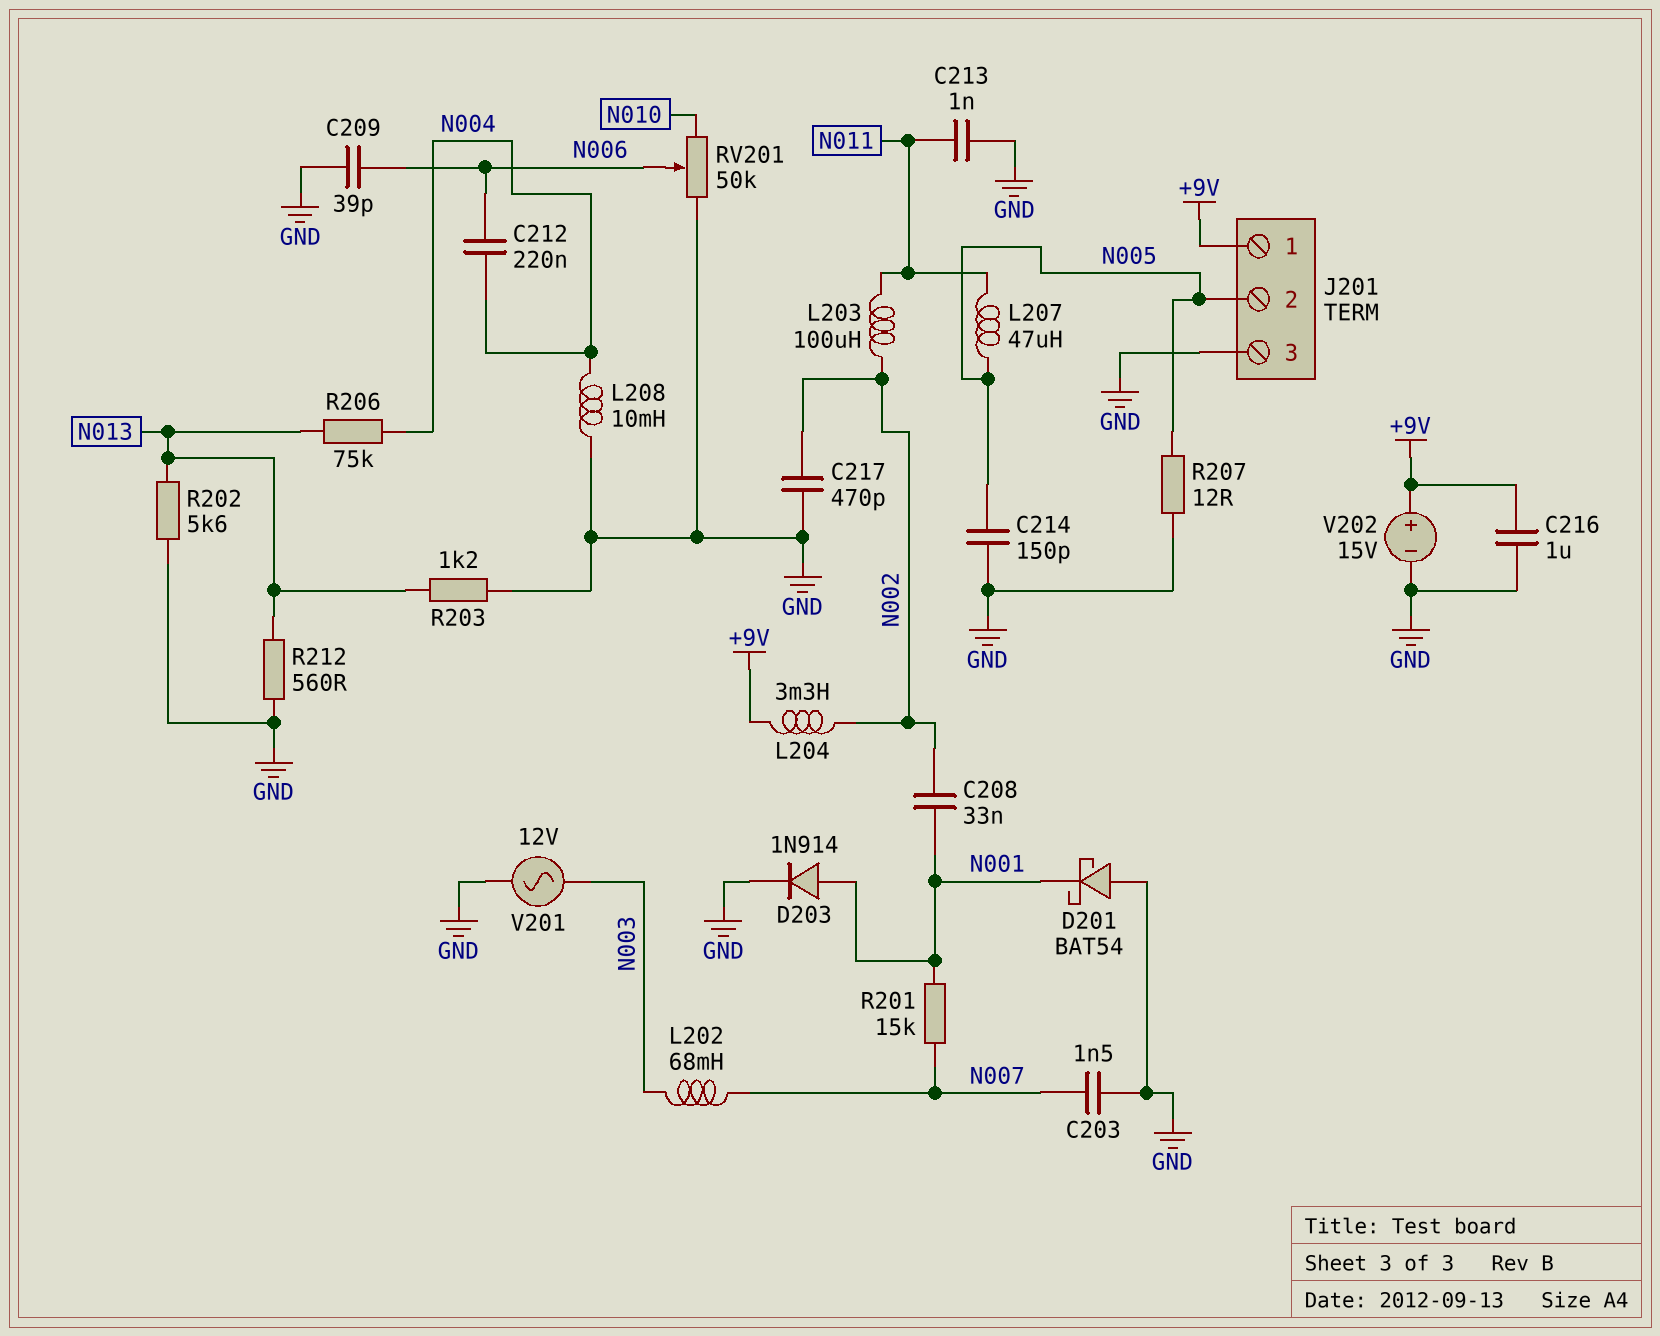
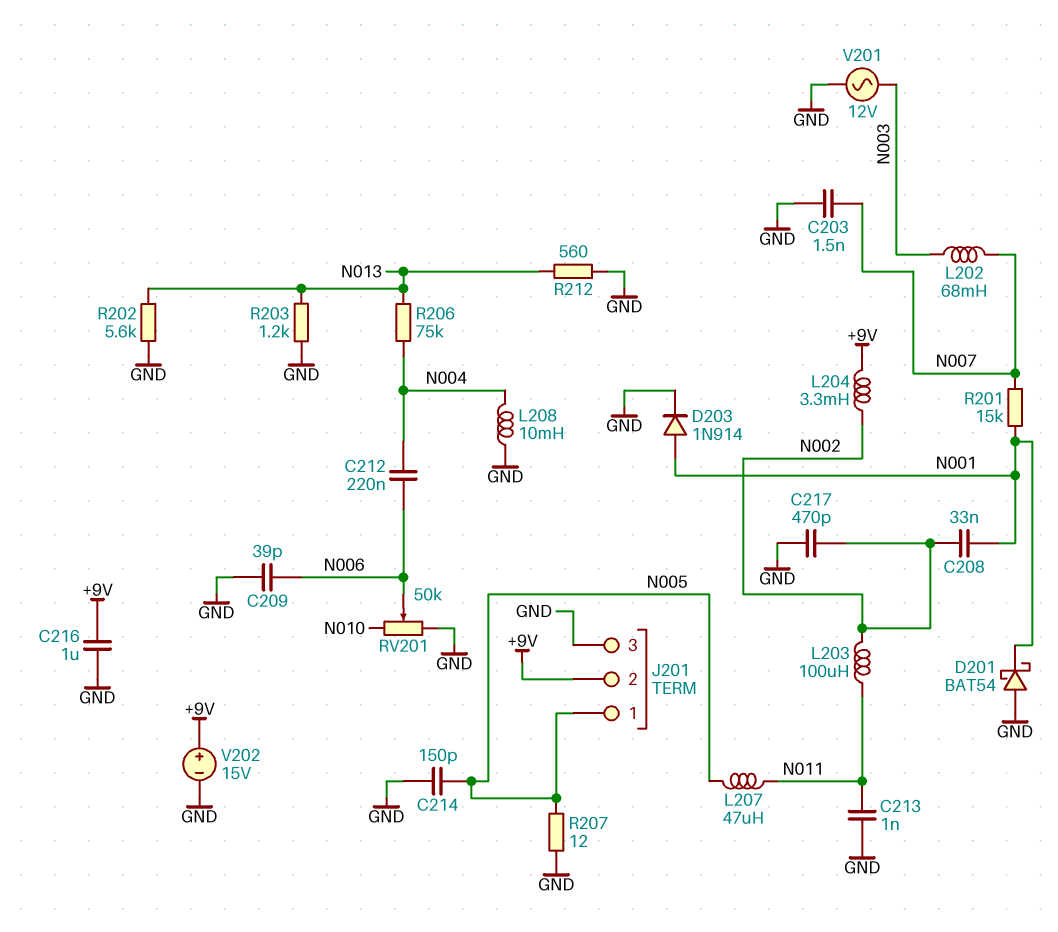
J201 pin 1: +9V -> N005
J201 pin 2: N005 -> +9V

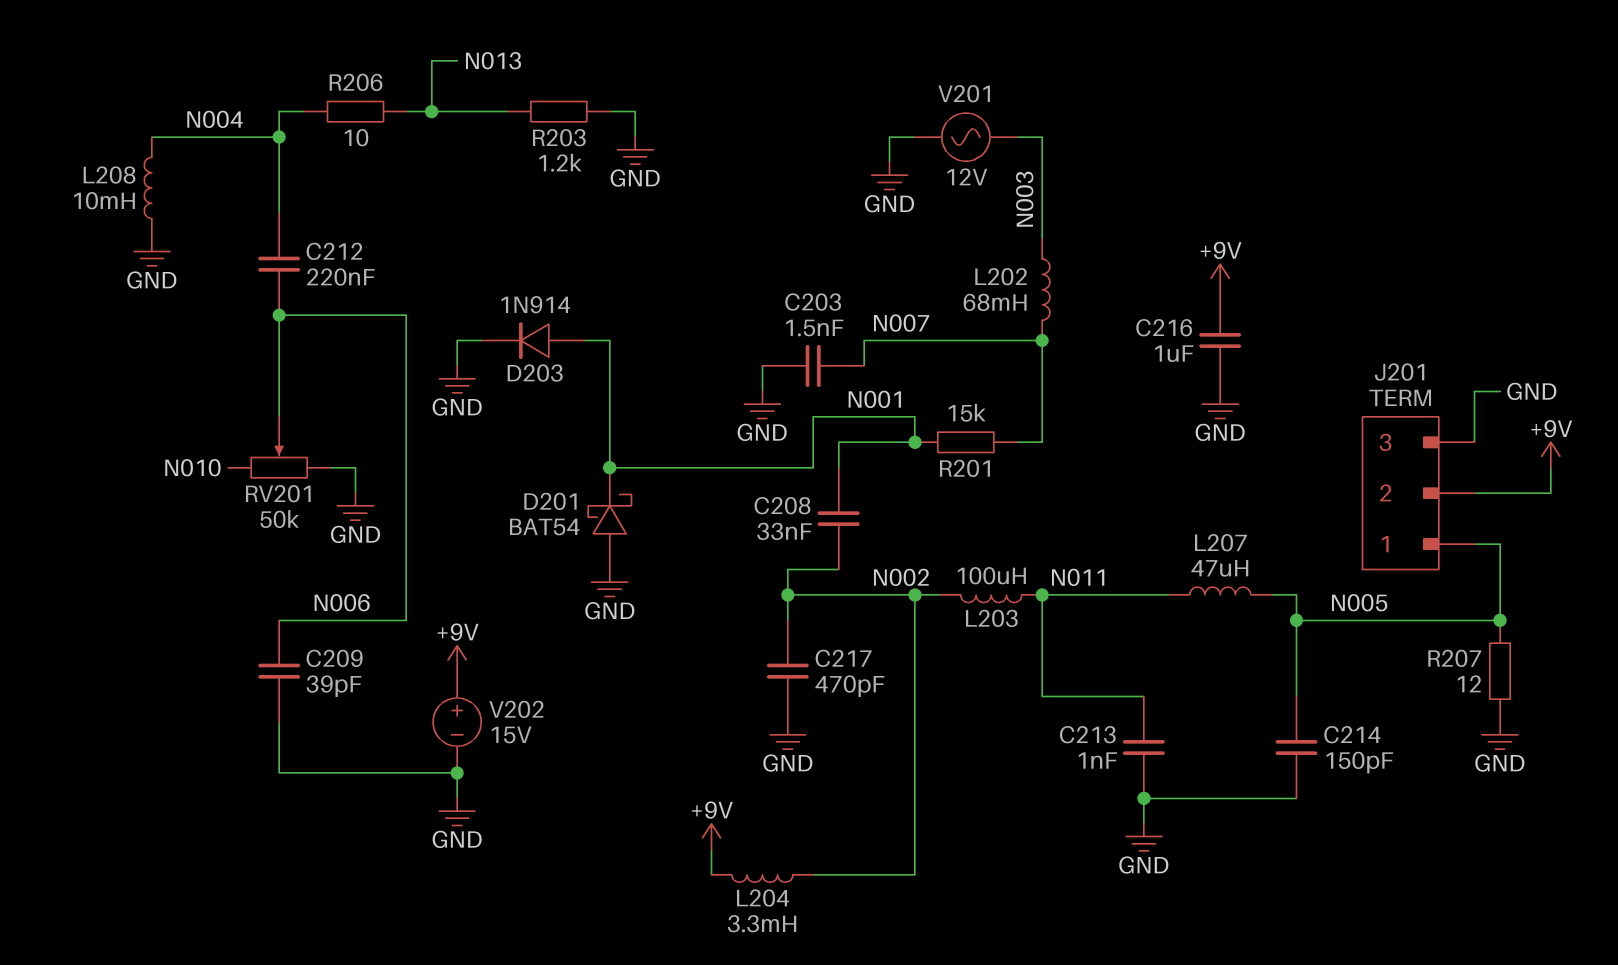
R202: 5.6k (GND, N013) -> none
R206: 75k (N004, N013) -> 10 (N004, N013)
R212: 560 (GND, N013) -> none

